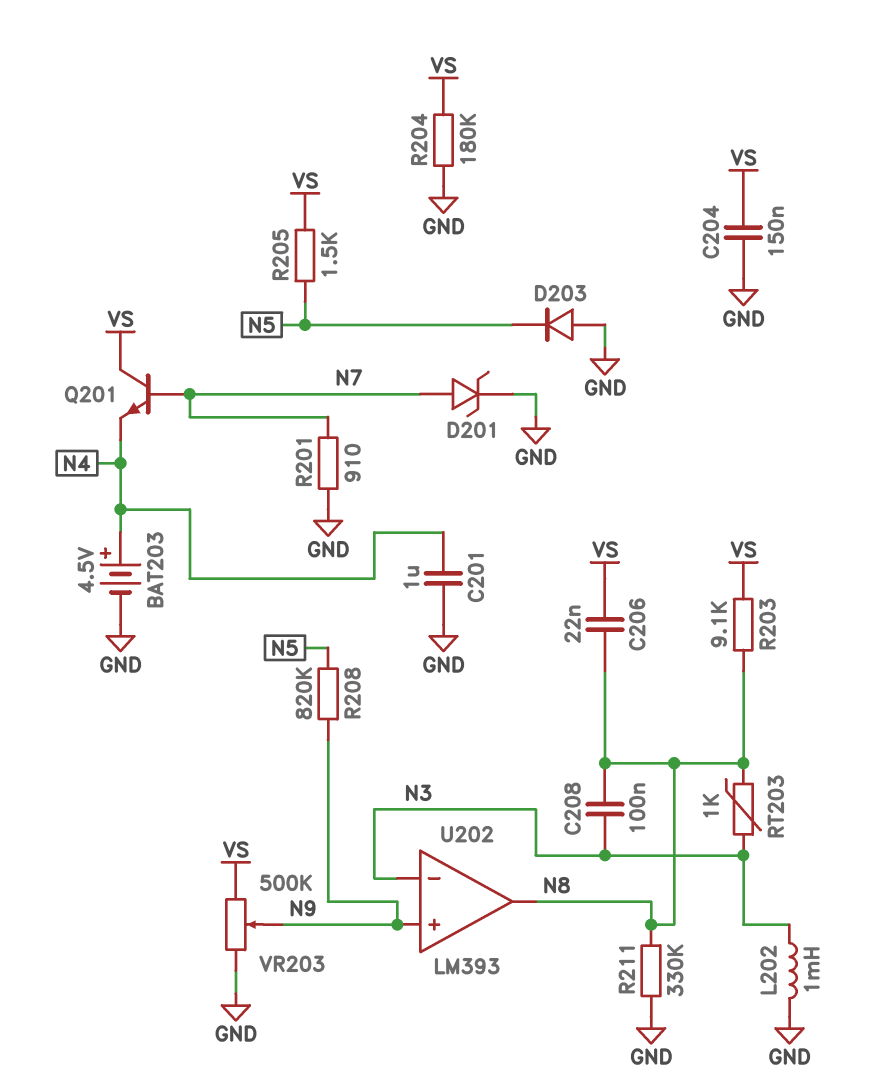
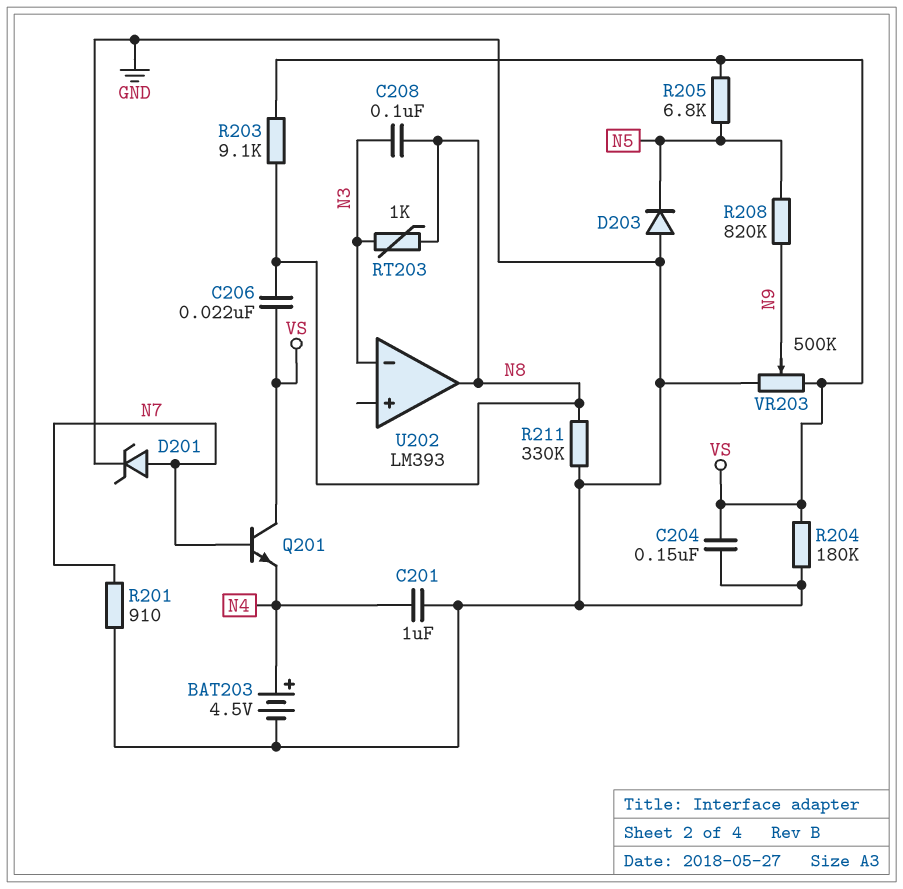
L202: 1mH (GND, N3) -> none
R205: 1.5k (N5, VS) -> 6.8k (N5, VS)
U202 pin in+: N9 -> none

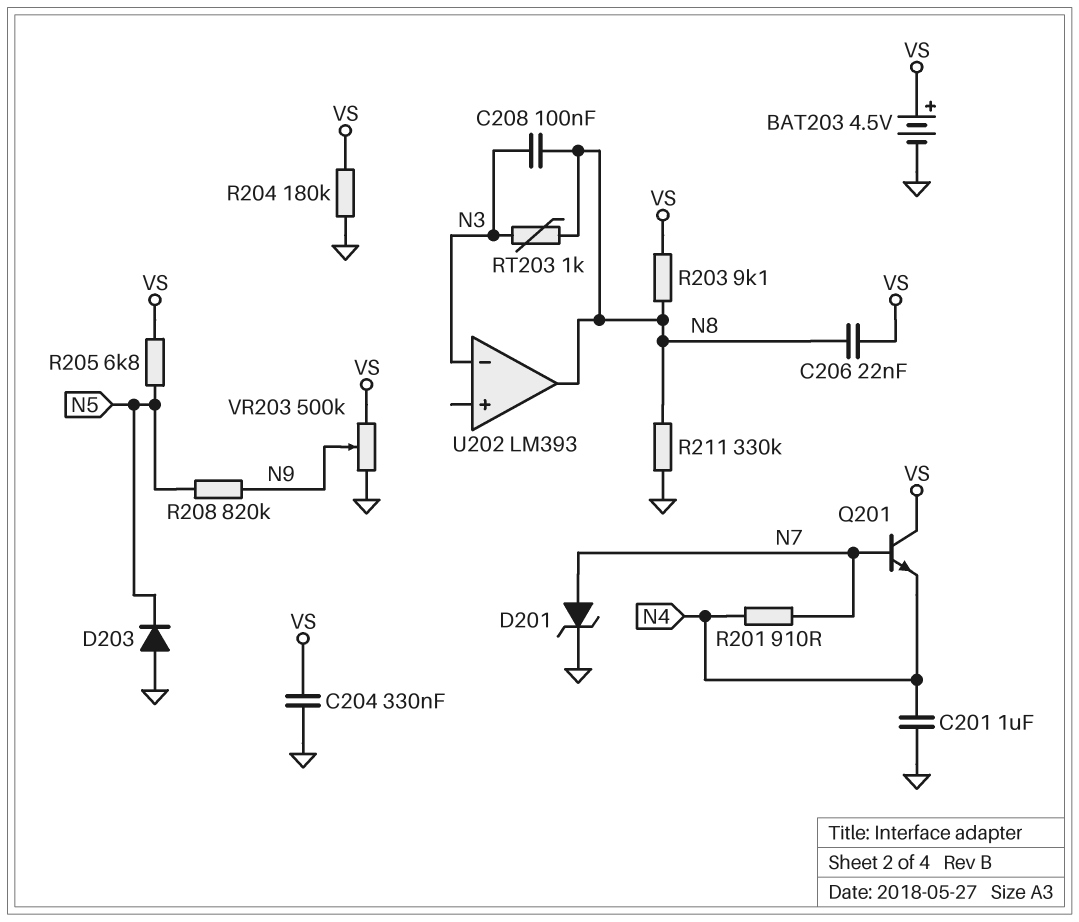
BAT203: 4.5V (plus N4, minus GND) -> 4.5V (plus VS, minus GND)
C204: 150nF (GND, VS) -> 330nF (GND, VS)
R201: 910 (GND, N7) -> 910 (N4, N7)

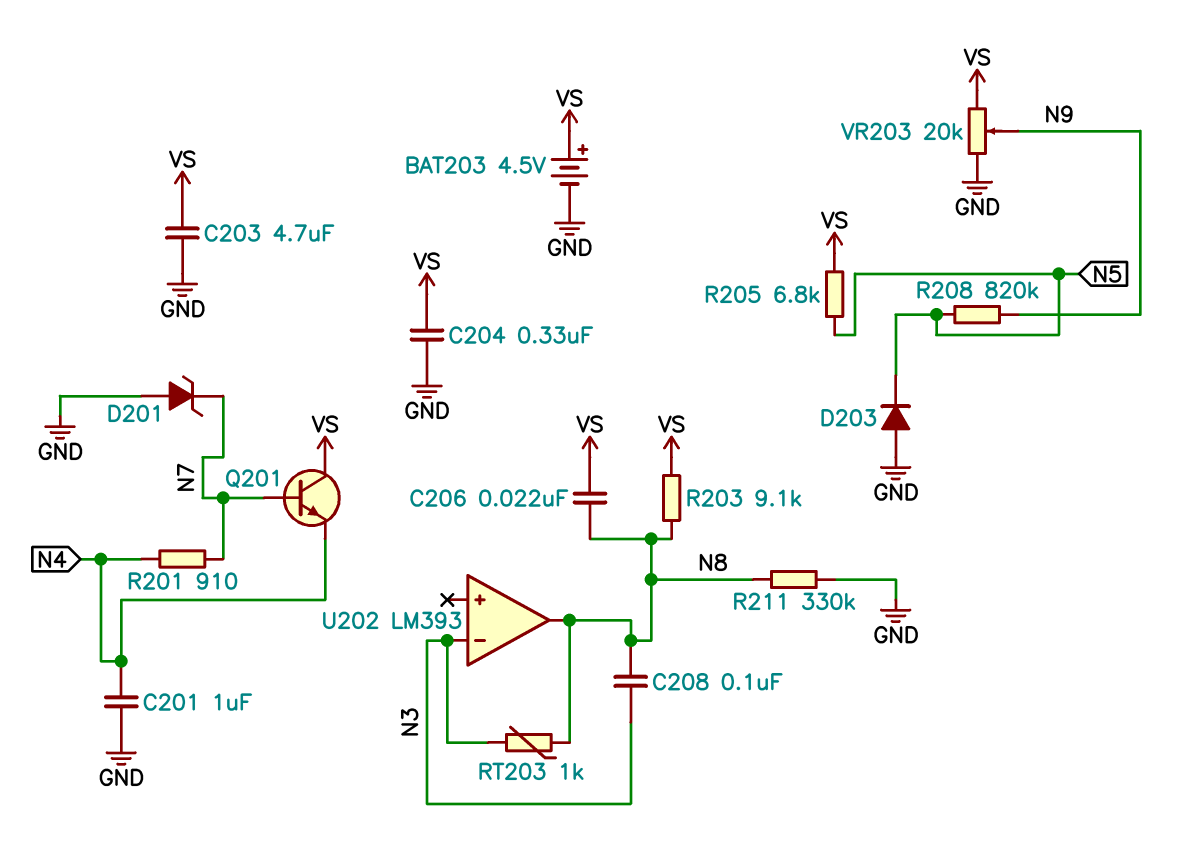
C203: none -> 4.7uF (GND, VS)
D201: zener (A N7, K GND) -> zener (A GND, K N7)
R204: 180k (GND, VS) -> none
VR203: 500k (GND, VS, wiper N9) -> 20k (GND, VS, wiper N9)

